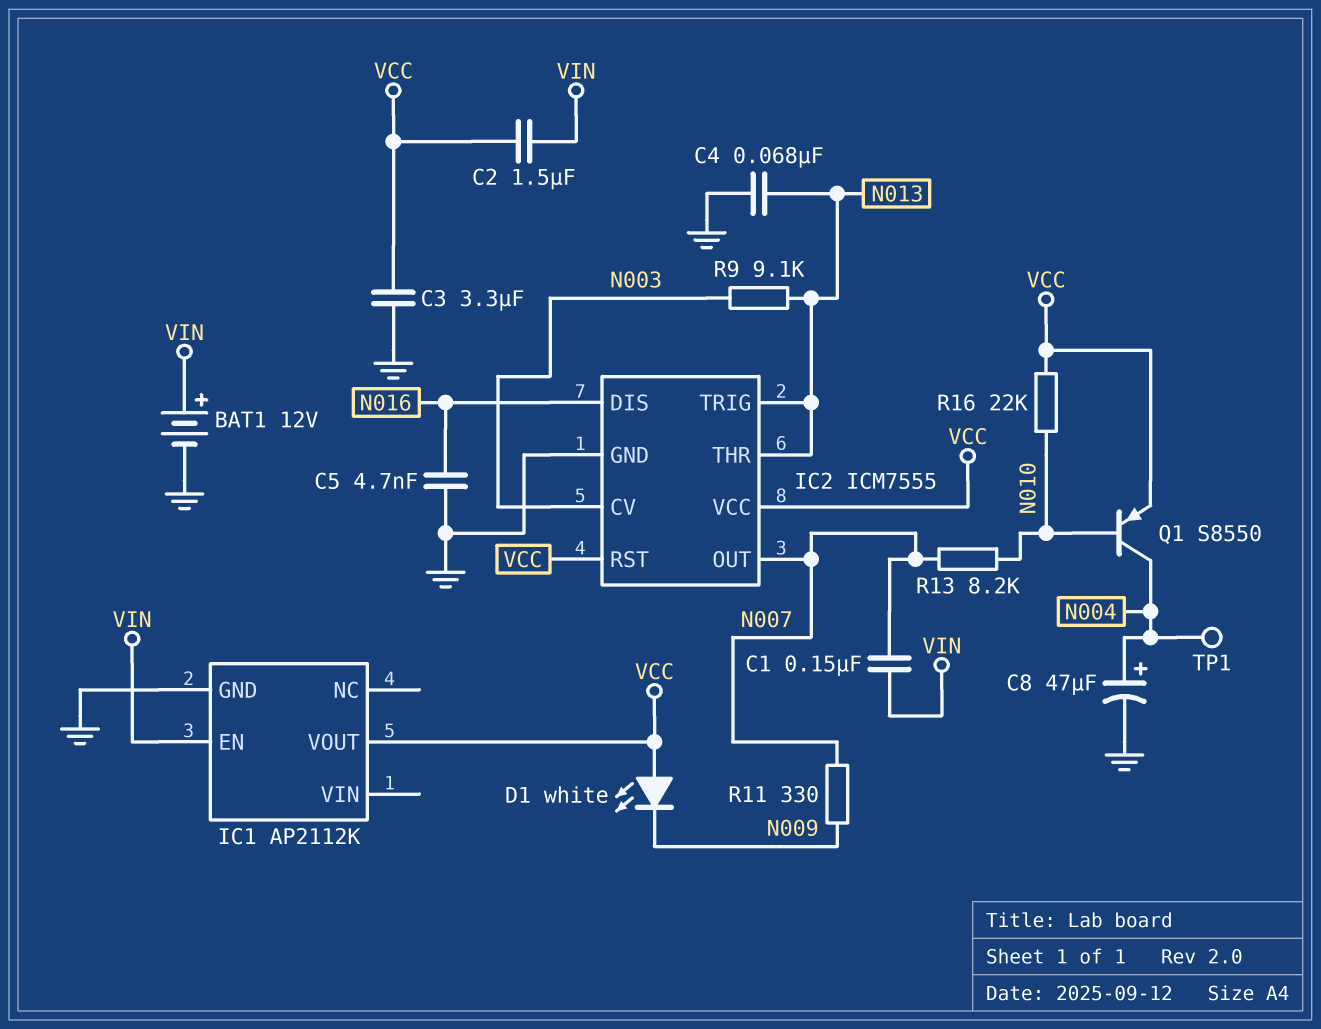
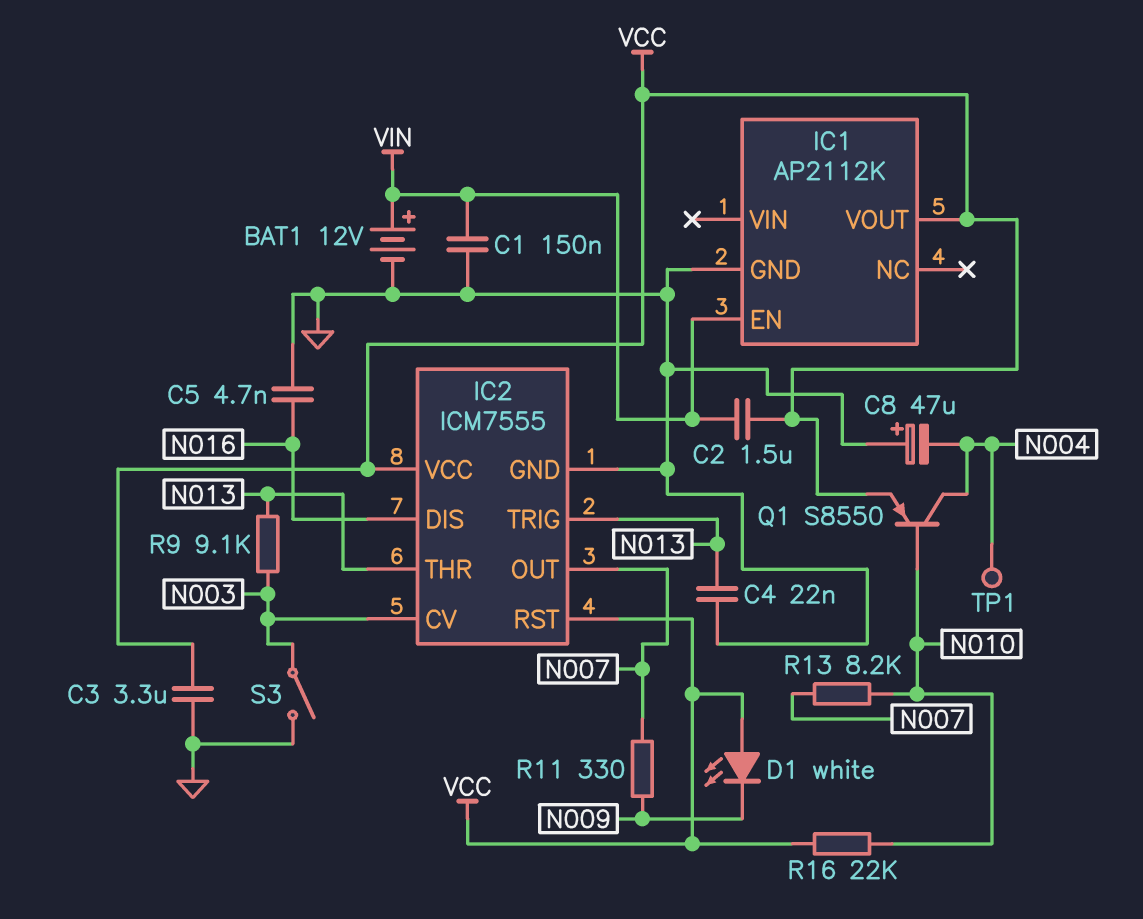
C1: 150nF (N007, VIN) -> 150nF (GND, VIN)
C4: 68nF (GND, N013) -> 22nF (GND, N013)
C8: 47uF (plus N004, minus GND) -> 47uF (plus GND, minus N004)
S3: none -> switch (GND, N003)

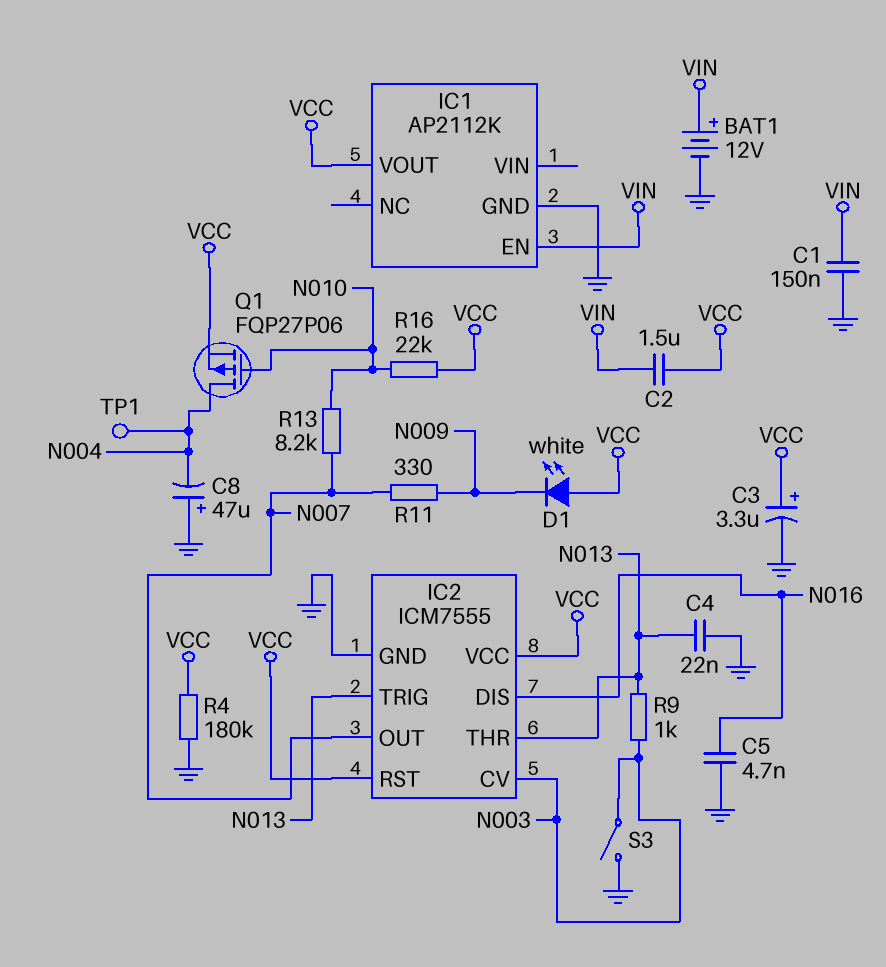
C3: 3.3uF (GND, VCC) -> 3.3uF (plus VCC, minus GND)
Q1: PNP S8550 (B N010, C N004, E VCC) -> PMOS FQP27P06 (G N010, D N004, S VCC)
R4: none -> 180k (GND, VCC)
R9: 9.1k (N003, N013) -> 1k (N003, N013)

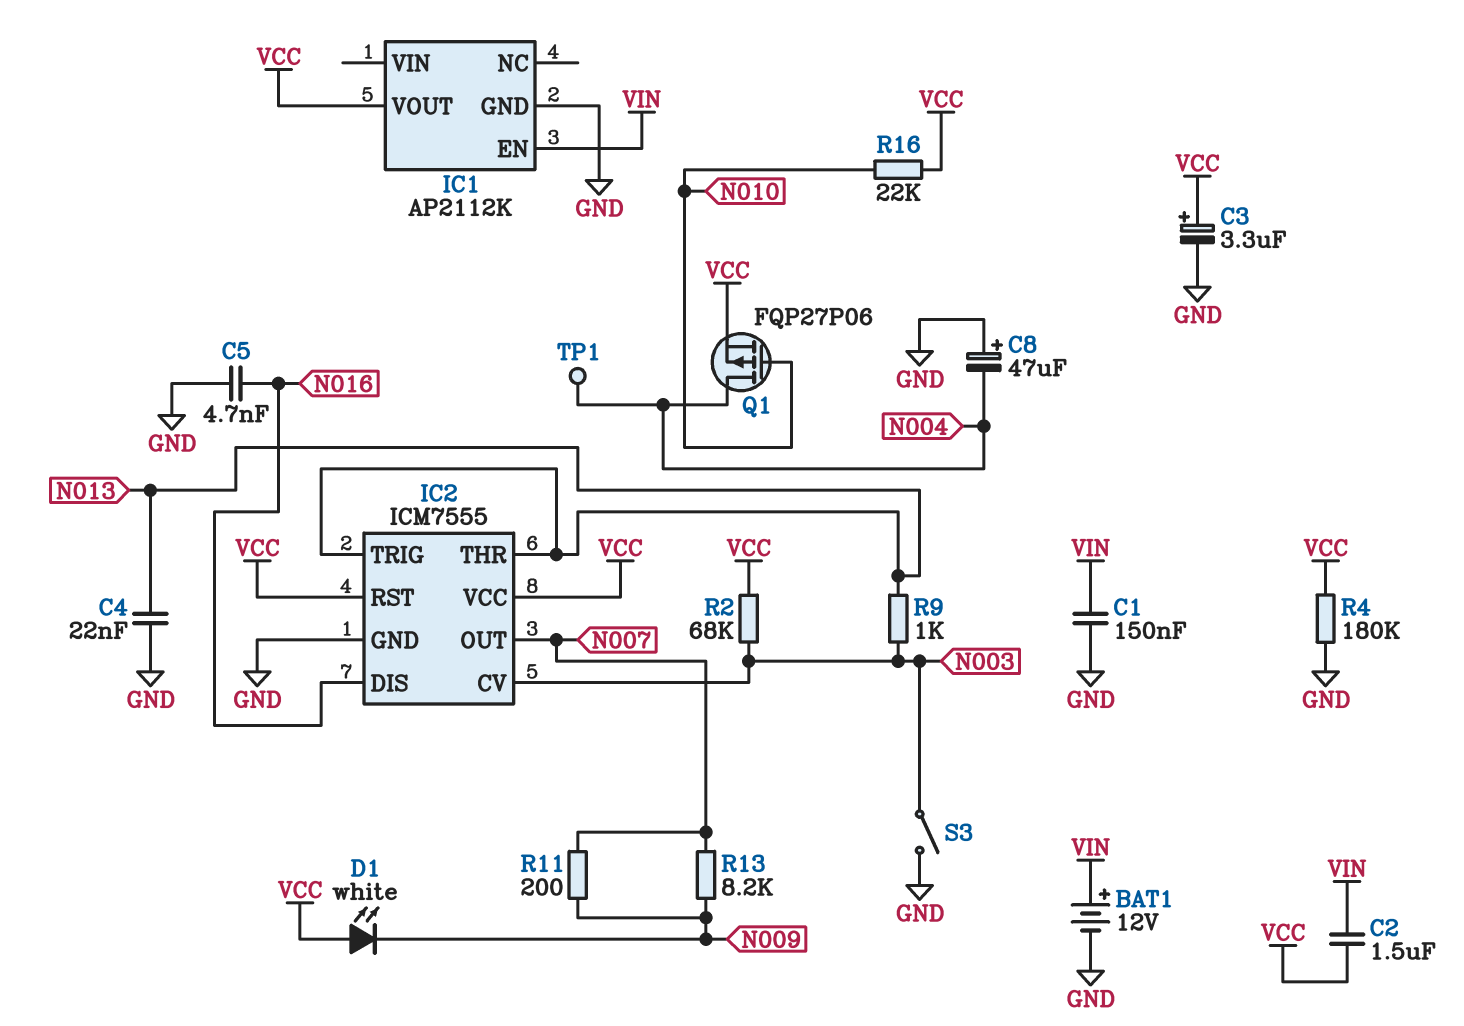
R2: none -> 68k (N003, VCC)
R11: 330 (N007, N009) -> 200 (N007, N009)
R13: 8.2k (N007, N010) -> 8.2k (N007, N009)

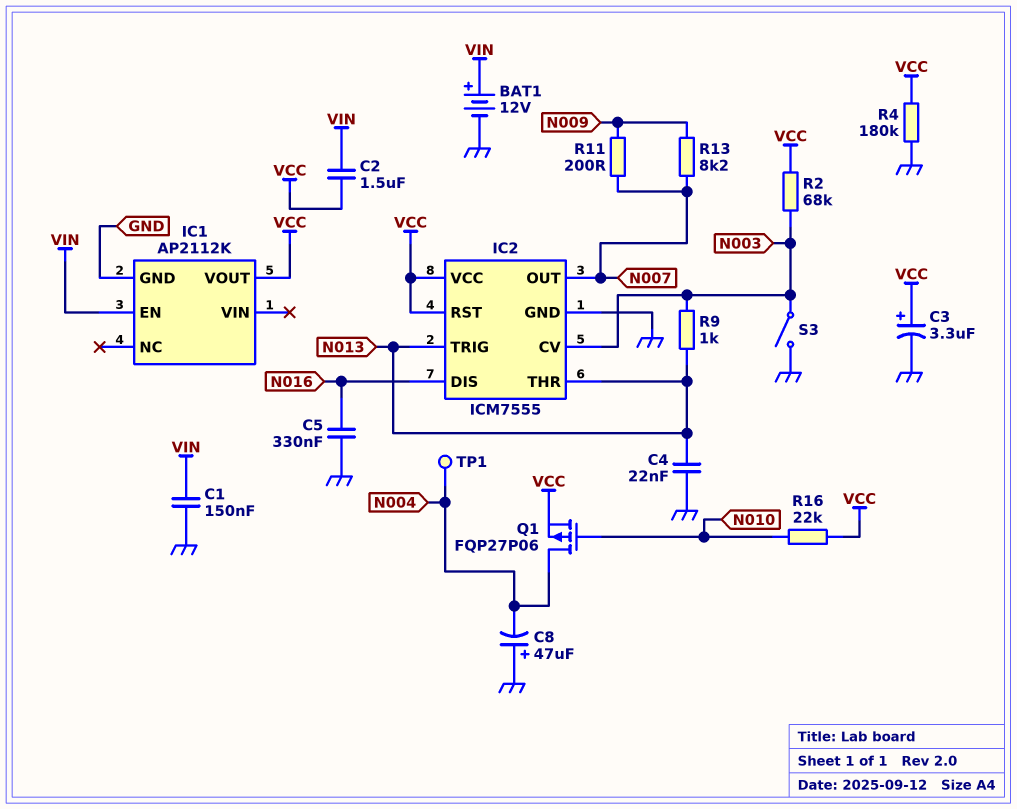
C5: 4.7nF (GND, N016) -> 330nF (GND, N016)
D1: LED white (A VCC, K N009) -> none

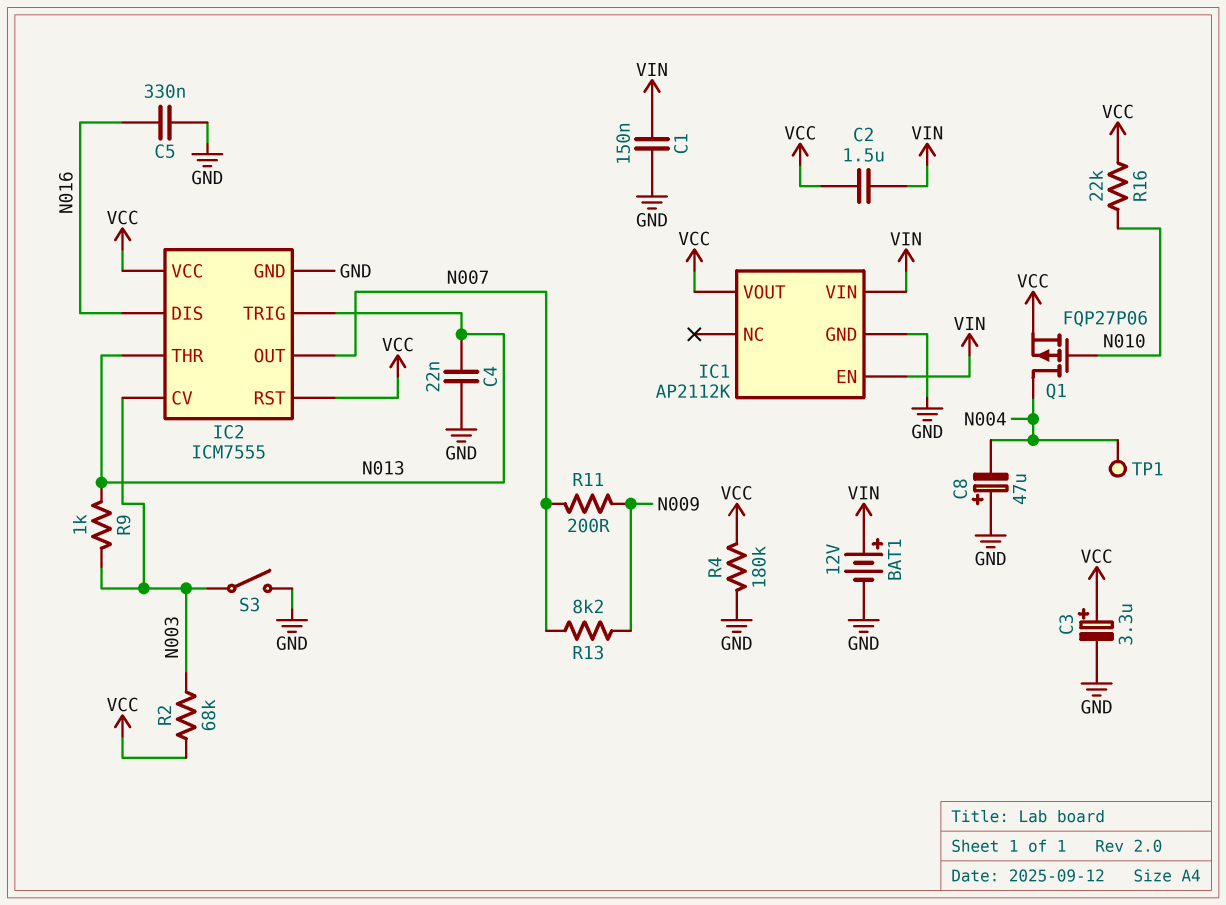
IC1 pin VIN: none -> VIN

